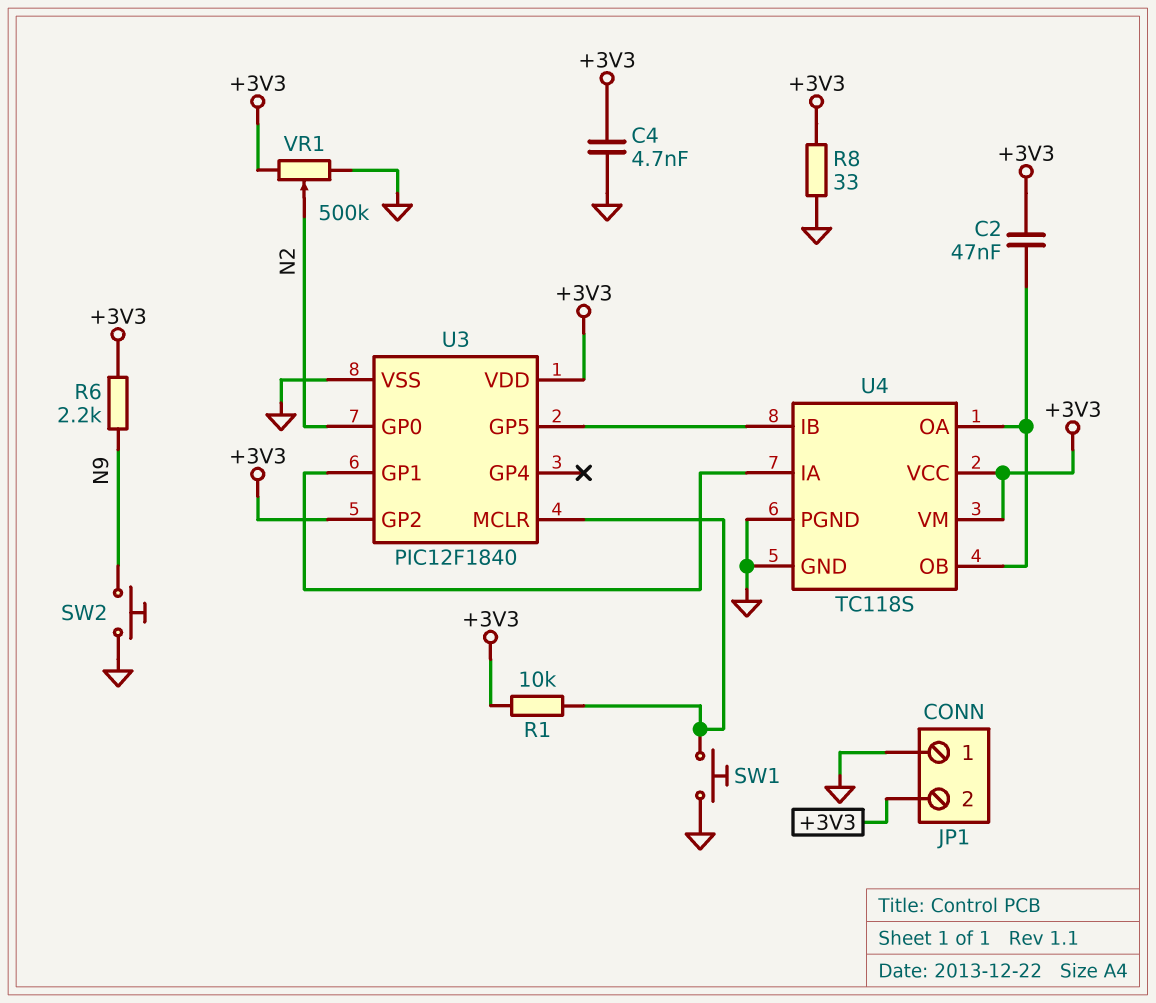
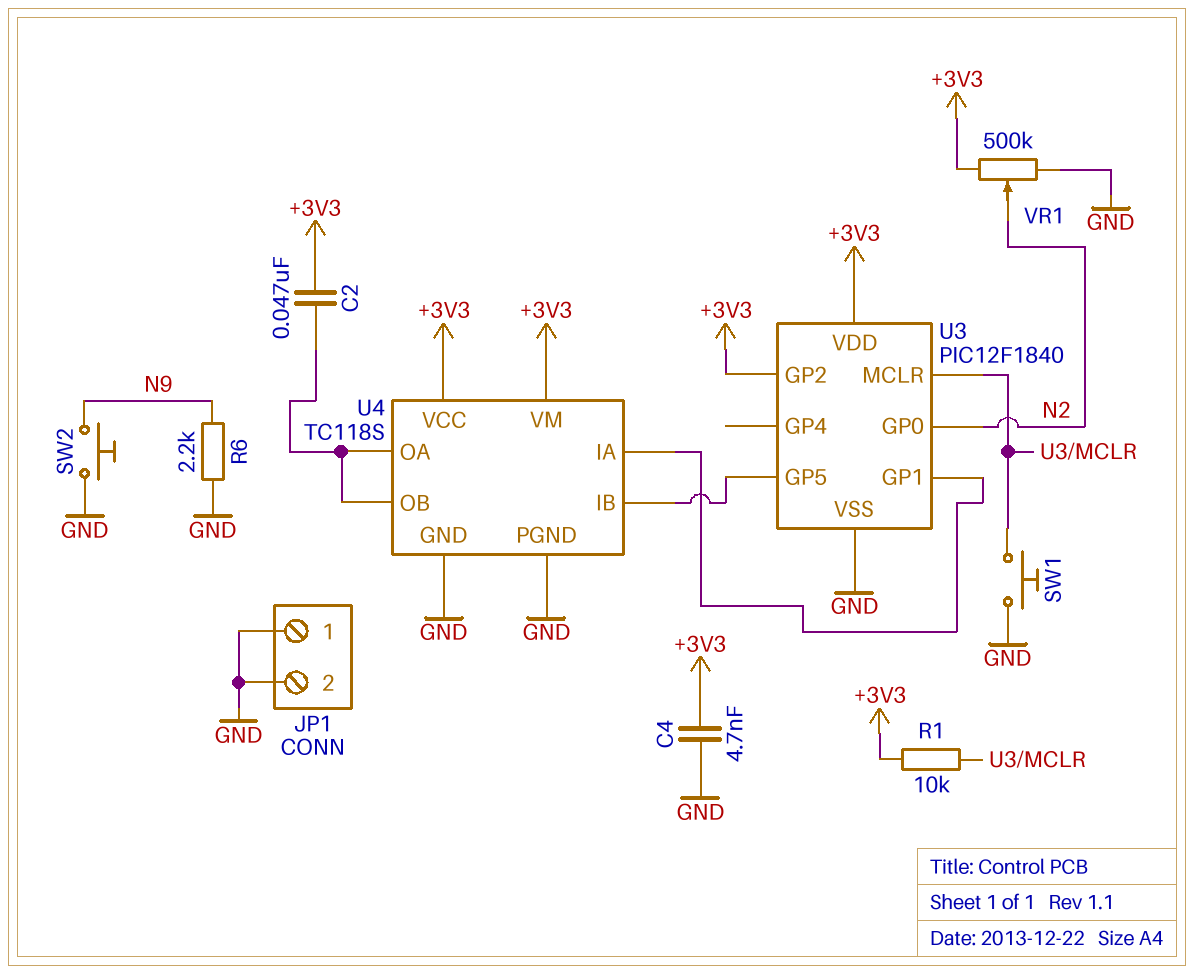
JP1 pin 2: +3V3 -> GND
R6: 2.2k (+3V3, N9) -> 2.2k (GND, N9)
R8: 33 (+3V3, GND) -> none

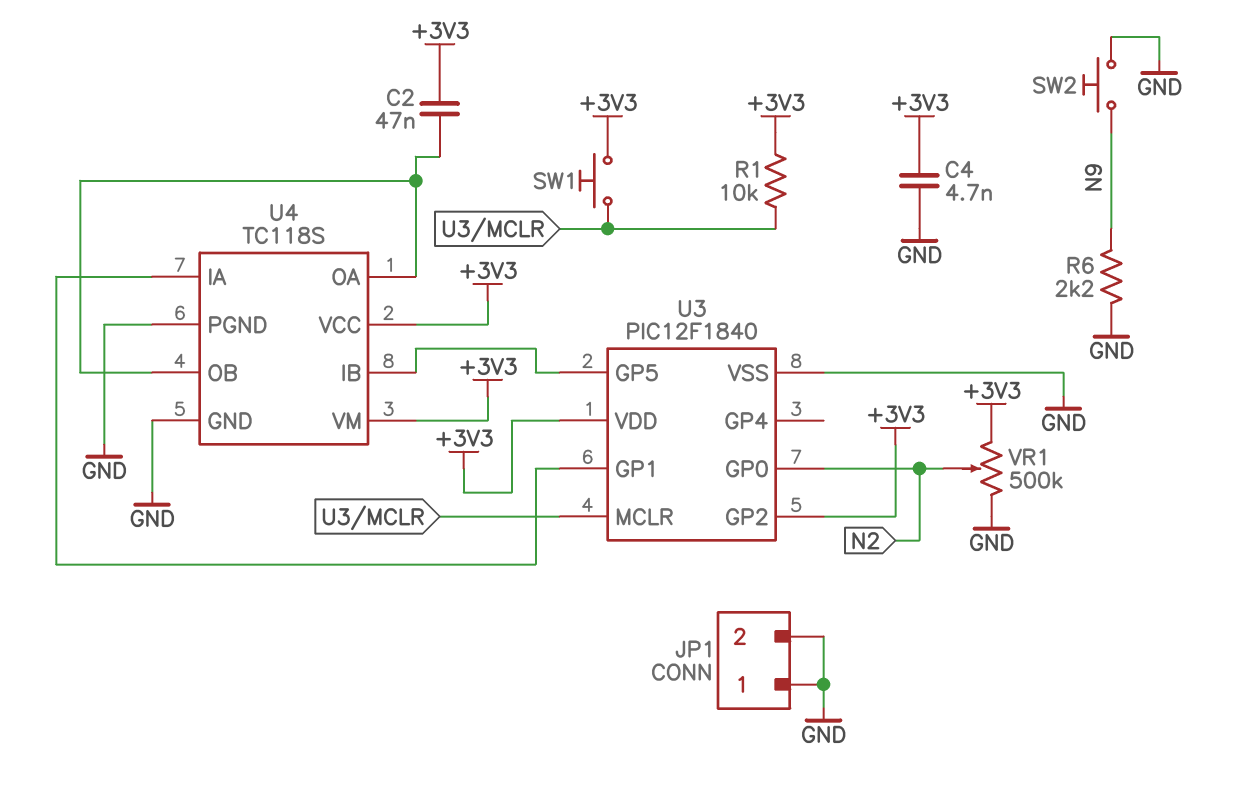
SW1: button (GND, U3/MCLR) -> button (+3V3, U3/MCLR)

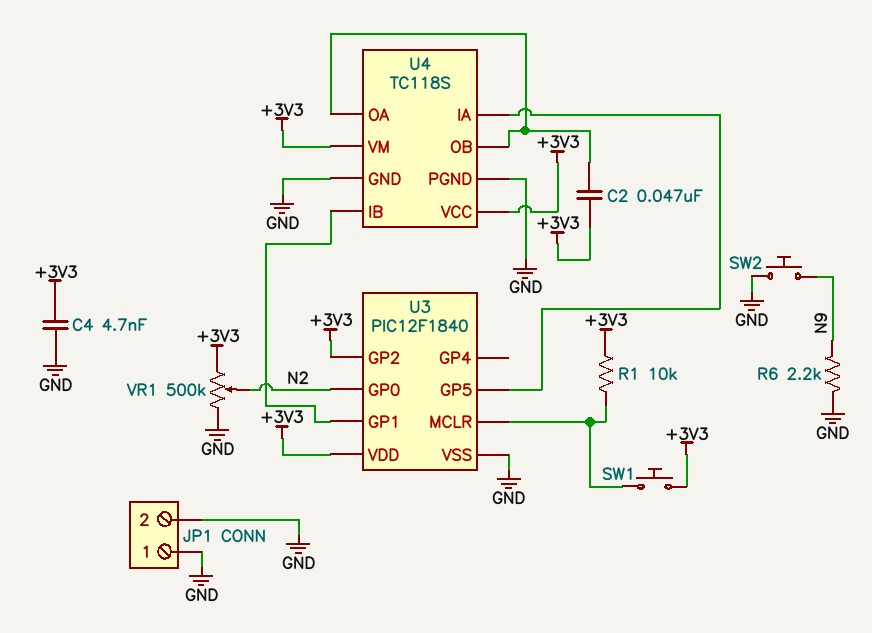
U4 pin IA: U3/GP1 -> U3/GP5
U4 pin IB: U3/GP5 -> U3/GP1

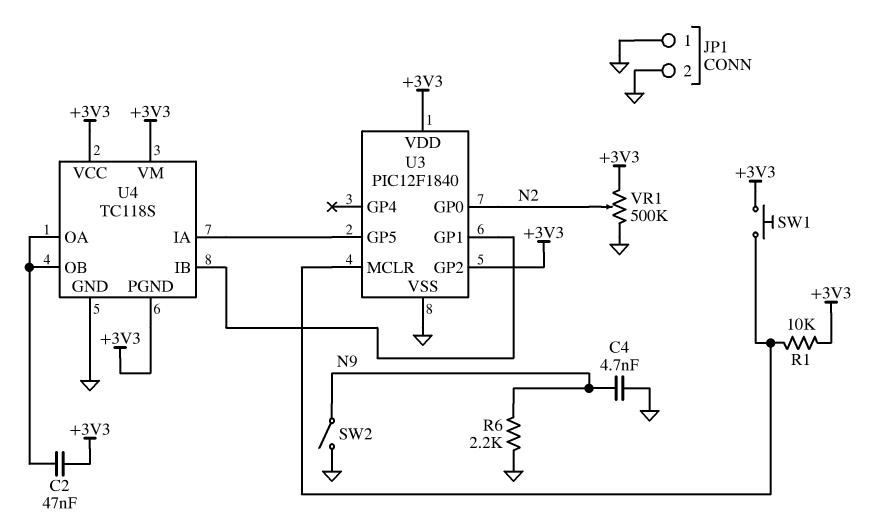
C4: 4.7nF (+3V3, GND) -> 4.7nF (GND, N9)
SW2: button (GND, N9) -> switch (GND, N9)
U4 pin PGND: GND -> +3V3

